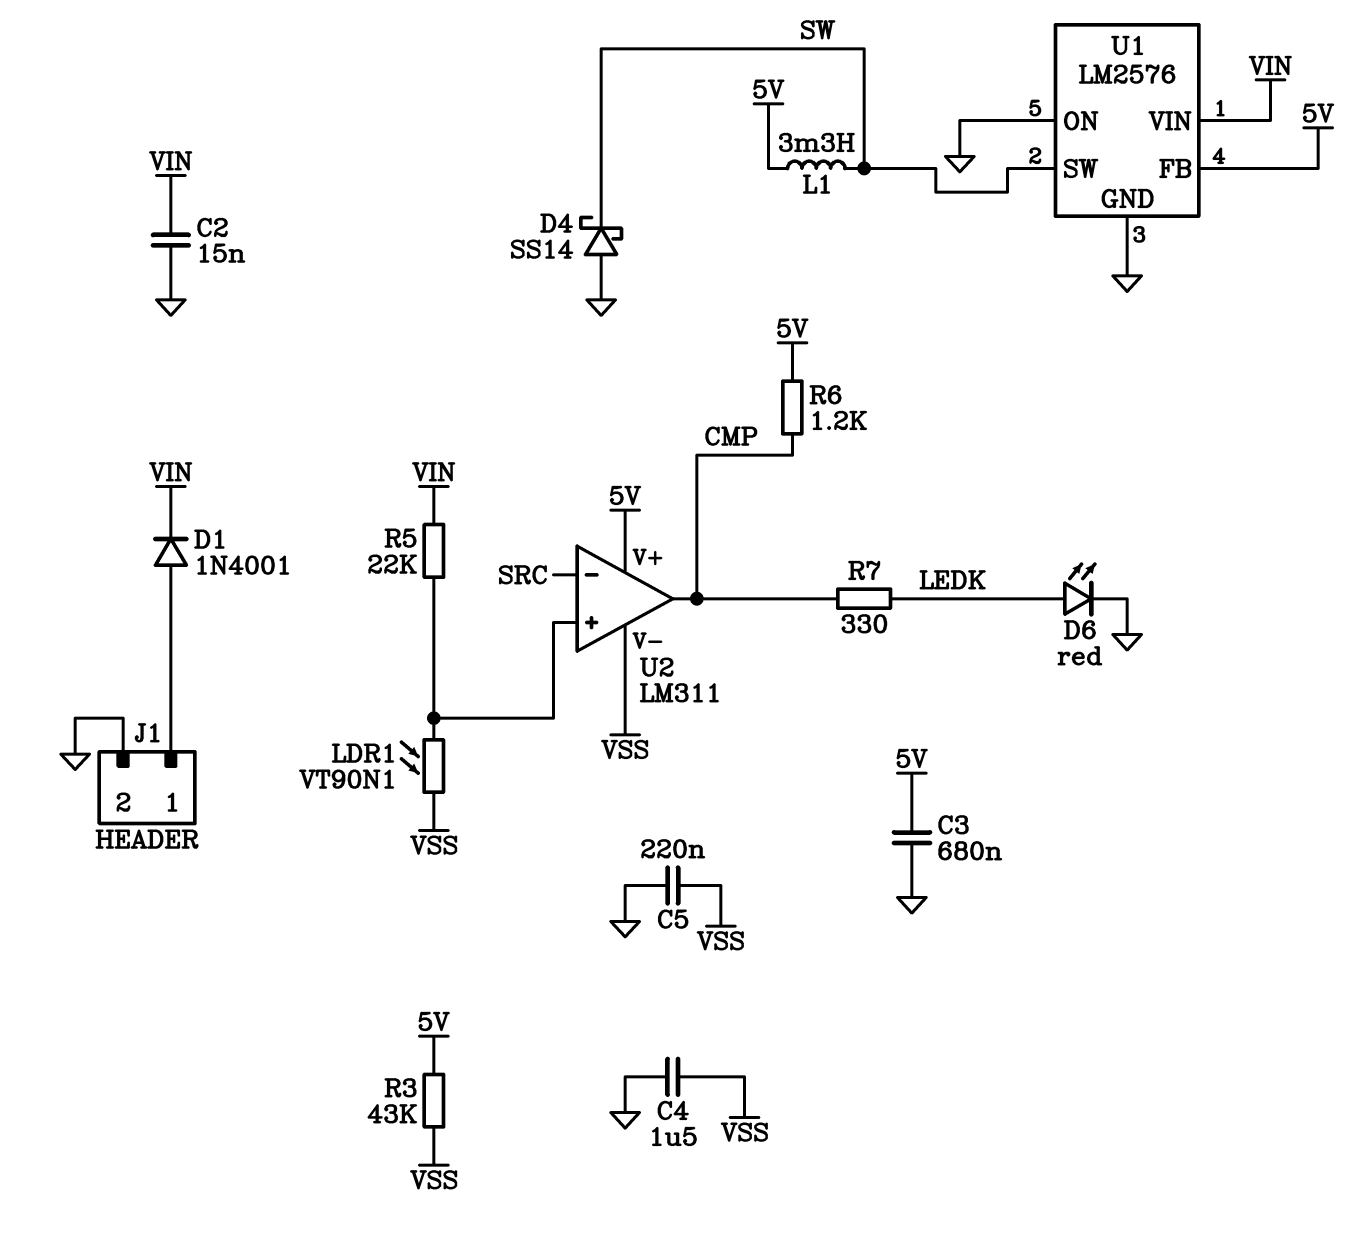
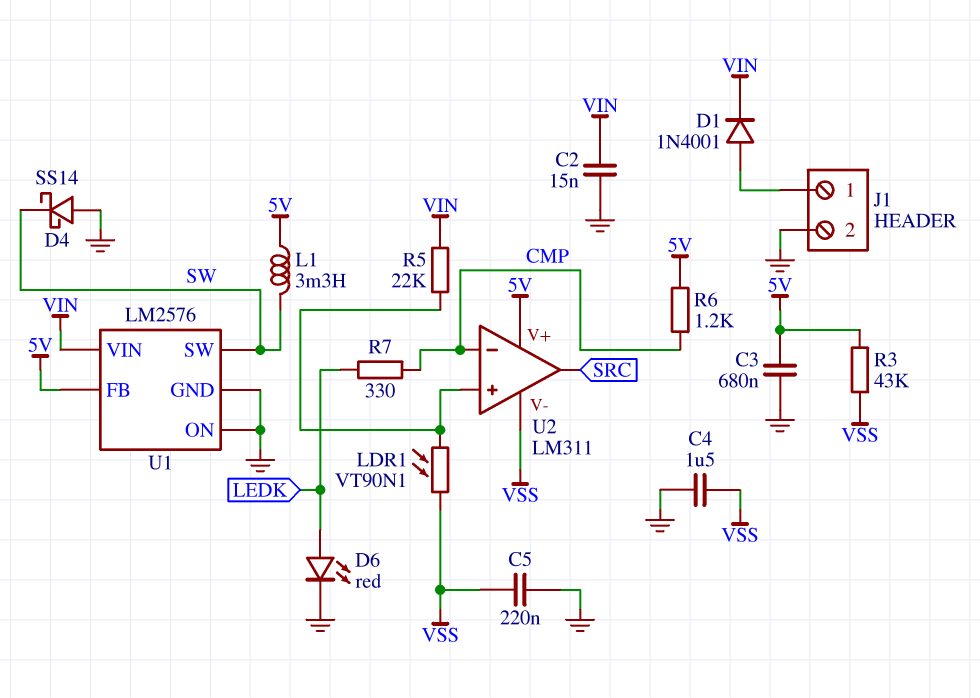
U2 pin in-: SRC -> CMP
U2 pin out: CMP -> SRC

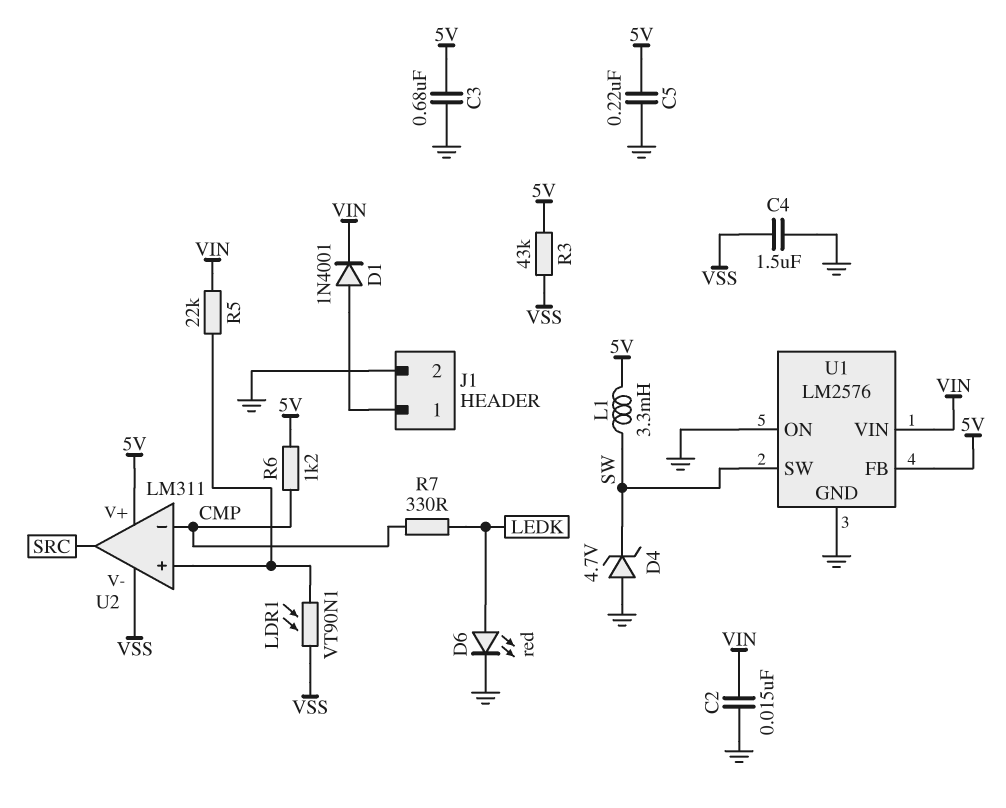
C5: 220nF (GND, VSS) -> 220nF (5V, GND)
D4: schottky SS14 (A GND, K SW) -> zener 4.7V (A GND, K SW)

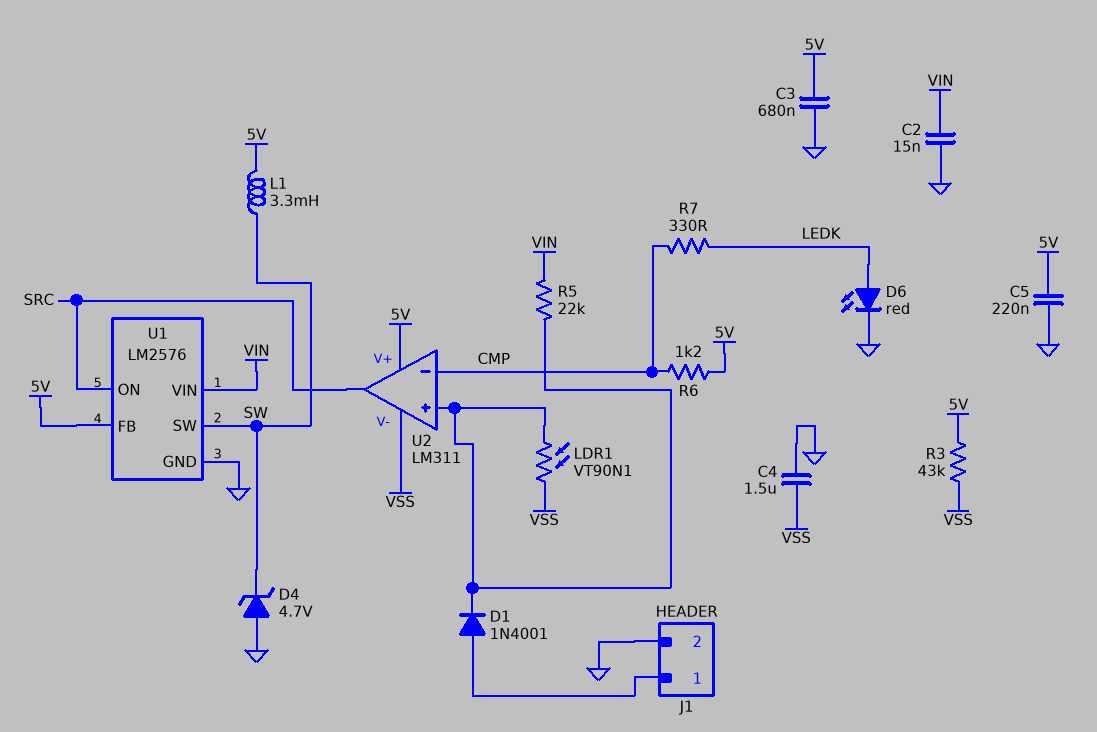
D1: diode 1N4001 (A J1/1, K VIN) -> diode 1N4001 (A J1/1, K U2/in+)
U1 pin ON: GND -> SRC

